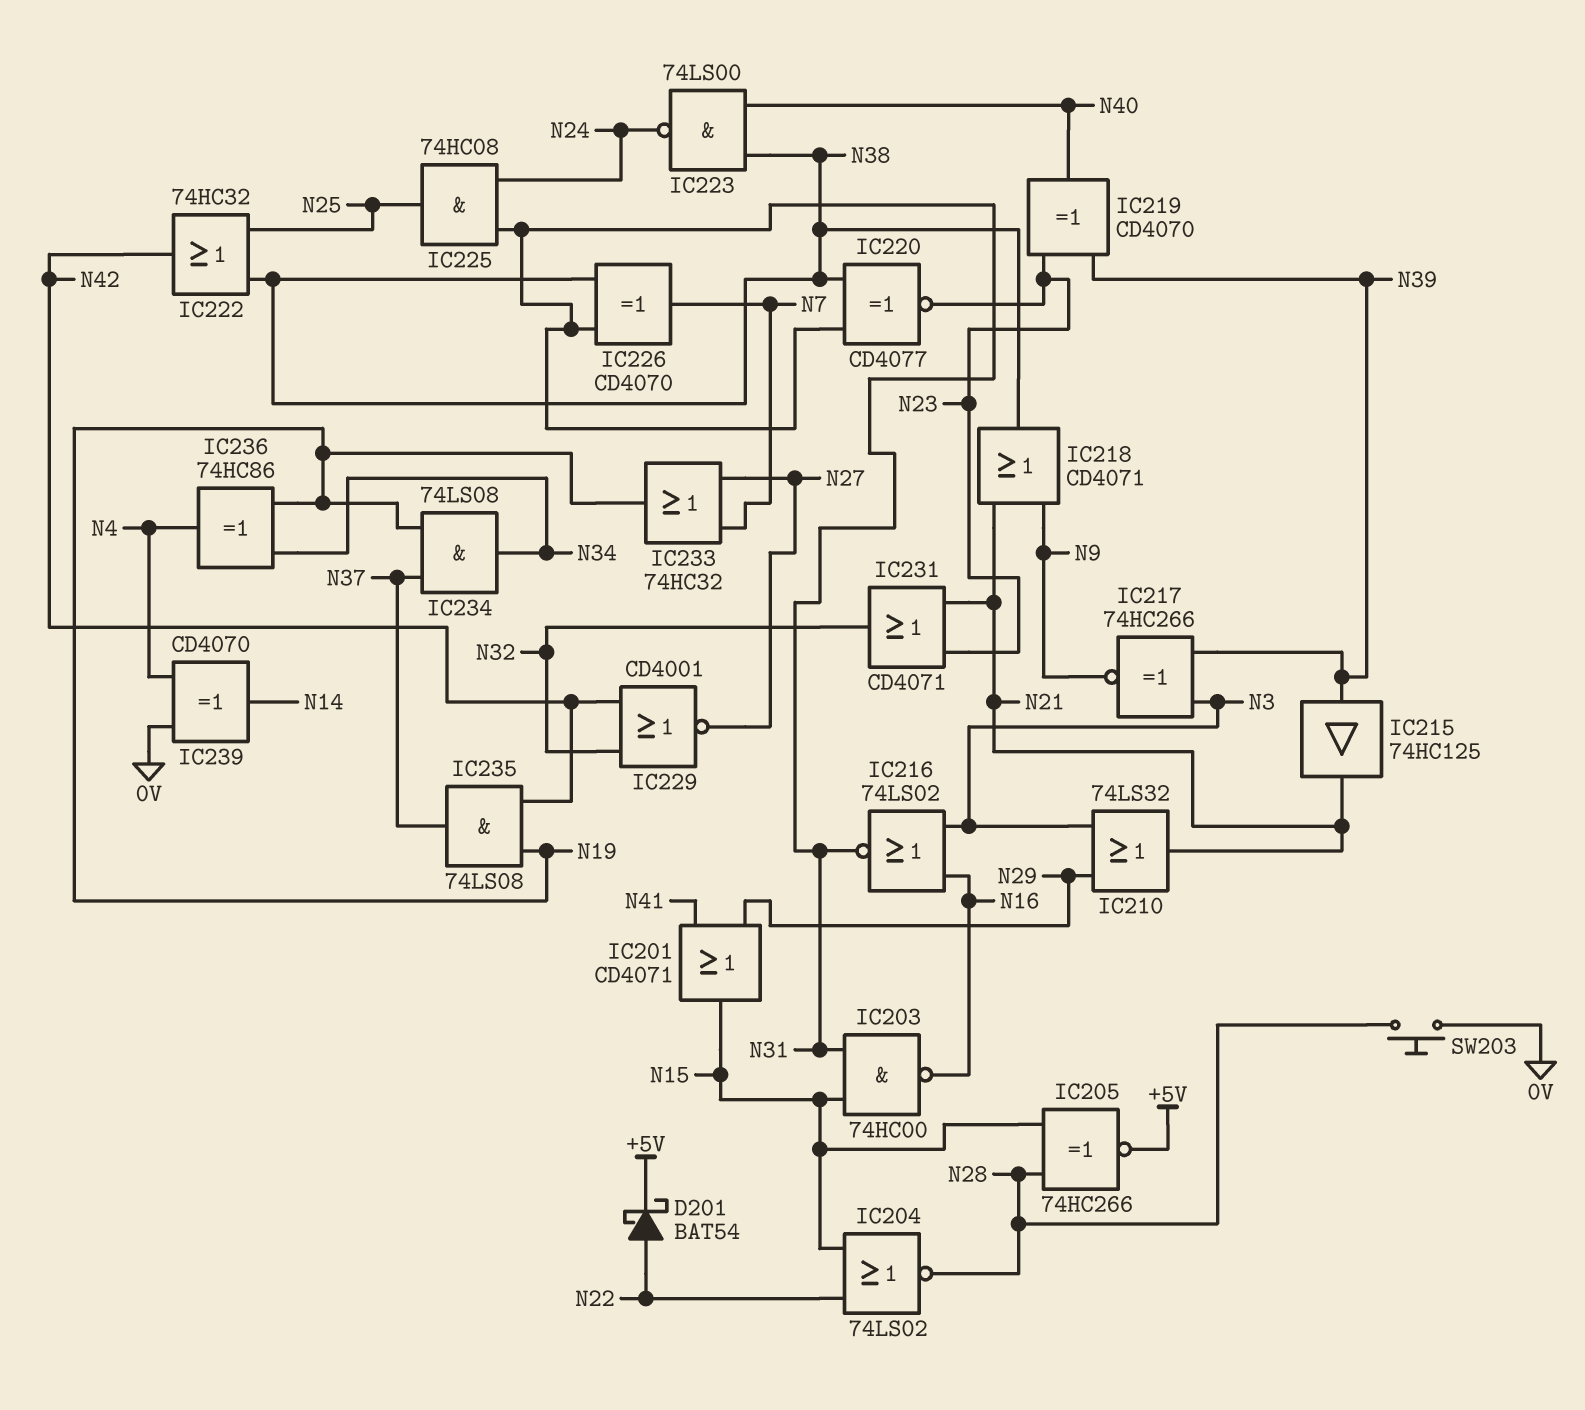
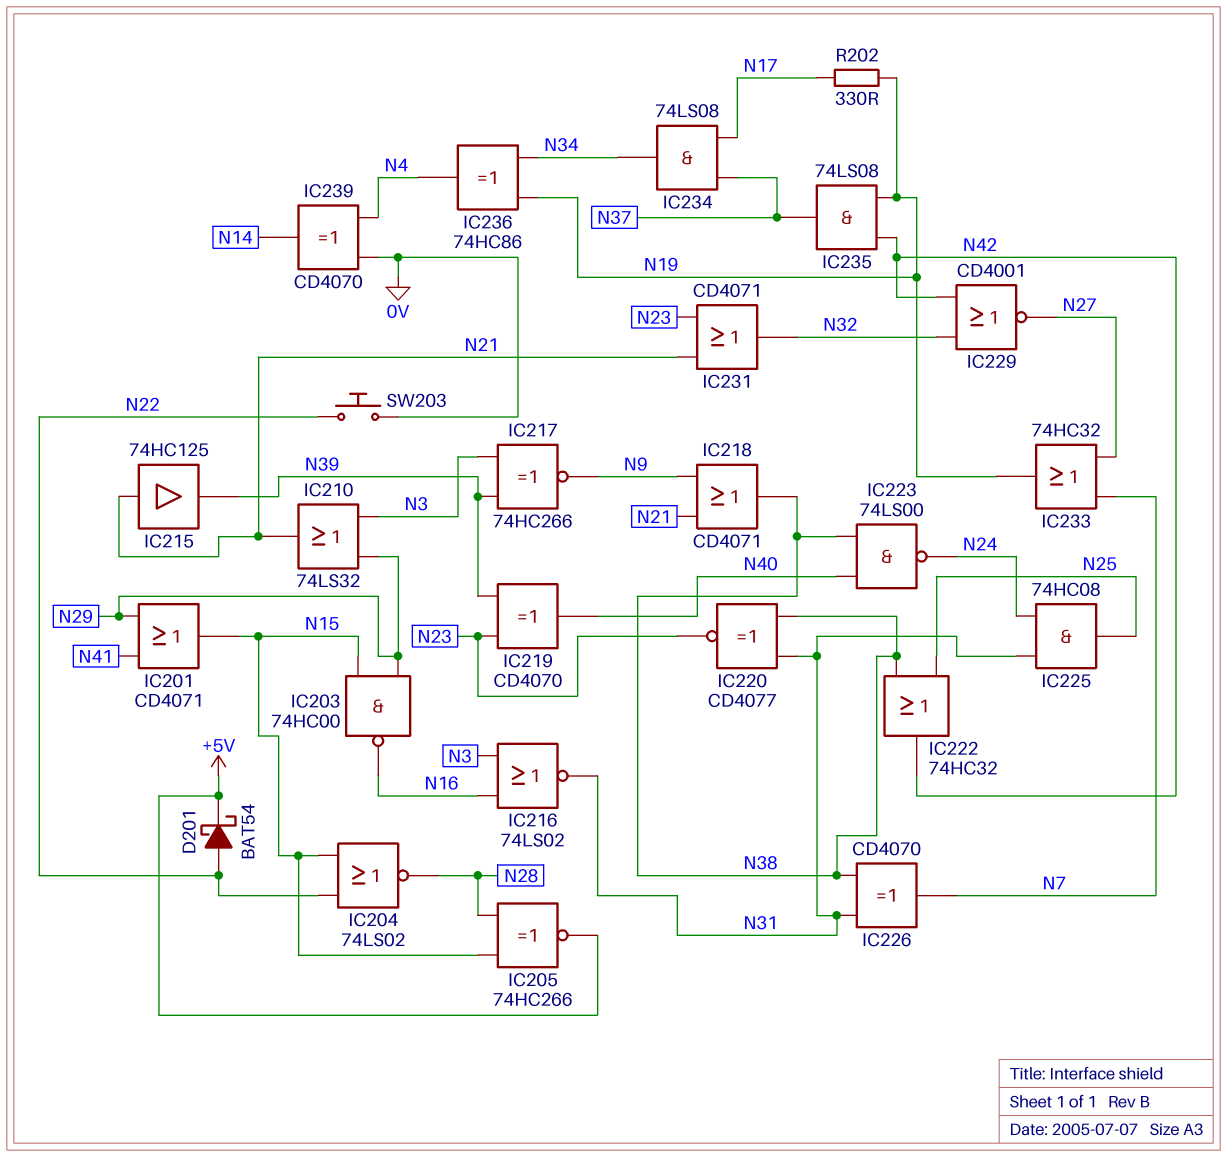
IC203: NAND 74HC00 (in N15, in N31, out N16) -> NAND 74HC00 (in N15, in N29, out N16)
IC215: buffer 74HC125 (in N39, out N21) -> buffer 74HC125 (in N21, out N39)
IC234: AND 74LS08 (in N19, in N37, out N34) -> AND 74LS08 (in N17, in N37, out N34)
R202: none -> 330 (N17, N19)
SW203: button (0V, N28) -> button (0V, N22)

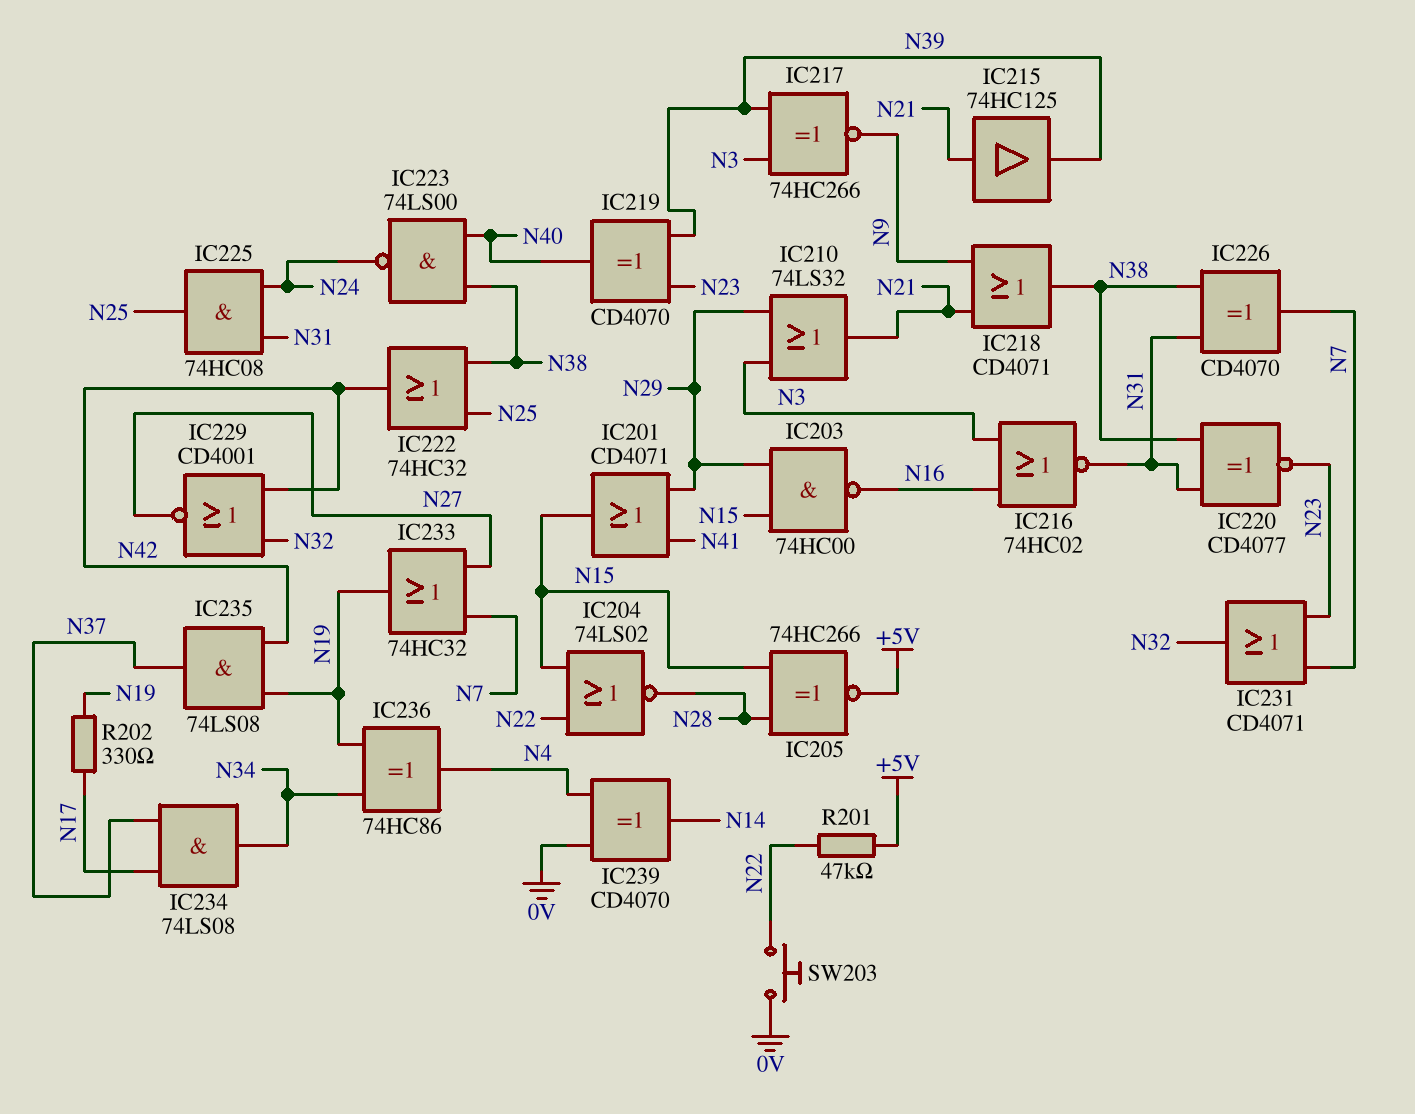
D201: schottky BAT54 (A N22, K +5V) -> none
IC216: NOR 74LS02 (in N3, in N16, out N31) -> NOR 74HC02 (in N3, in N16, out N31)
IC231: OR CD4071 (in N21, in N23, out N32) -> OR CD4071 (in N7, in N23, out N32)
R201: none -> 47k (+5V, N22)

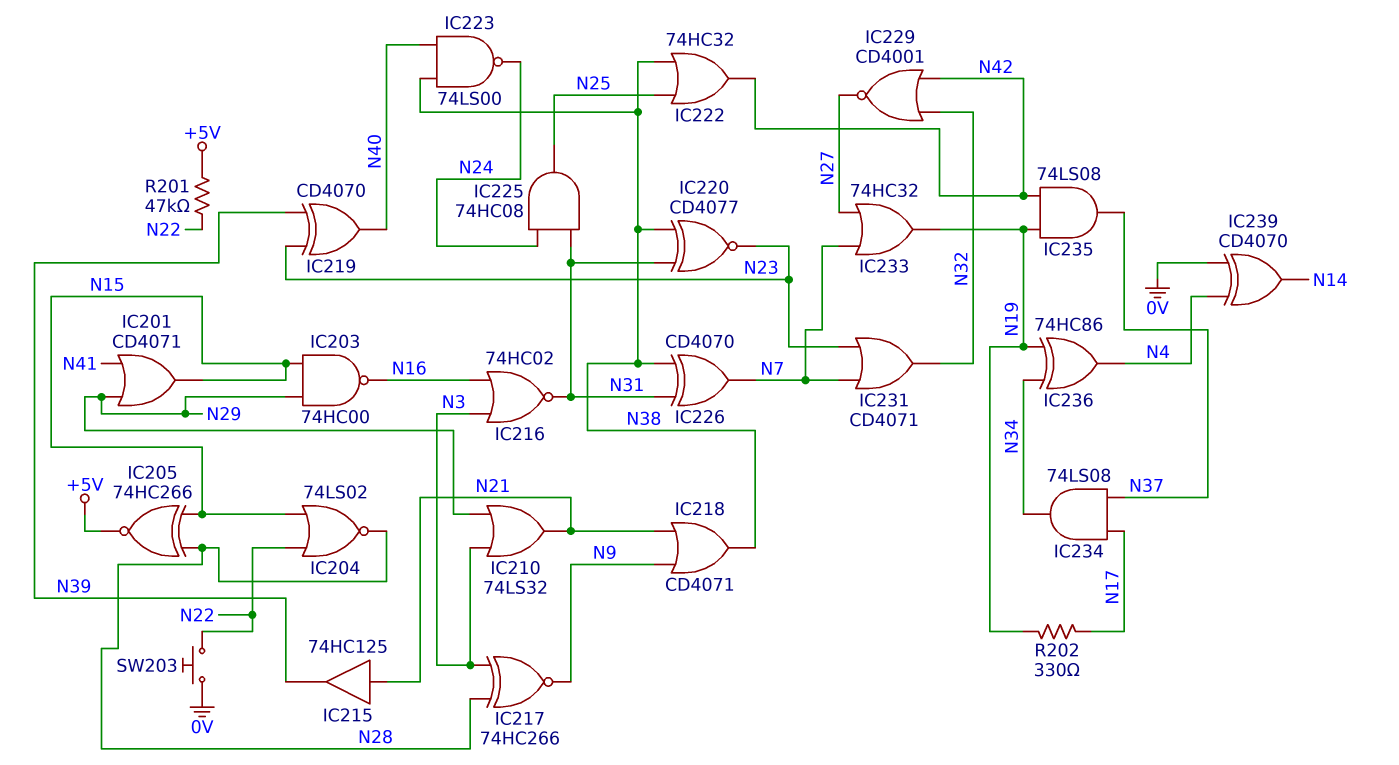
IC217: XNOR 74HC266 (in N3, in N39, out N9) -> XNOR 74HC266 (in N3, in N28, out N9)

